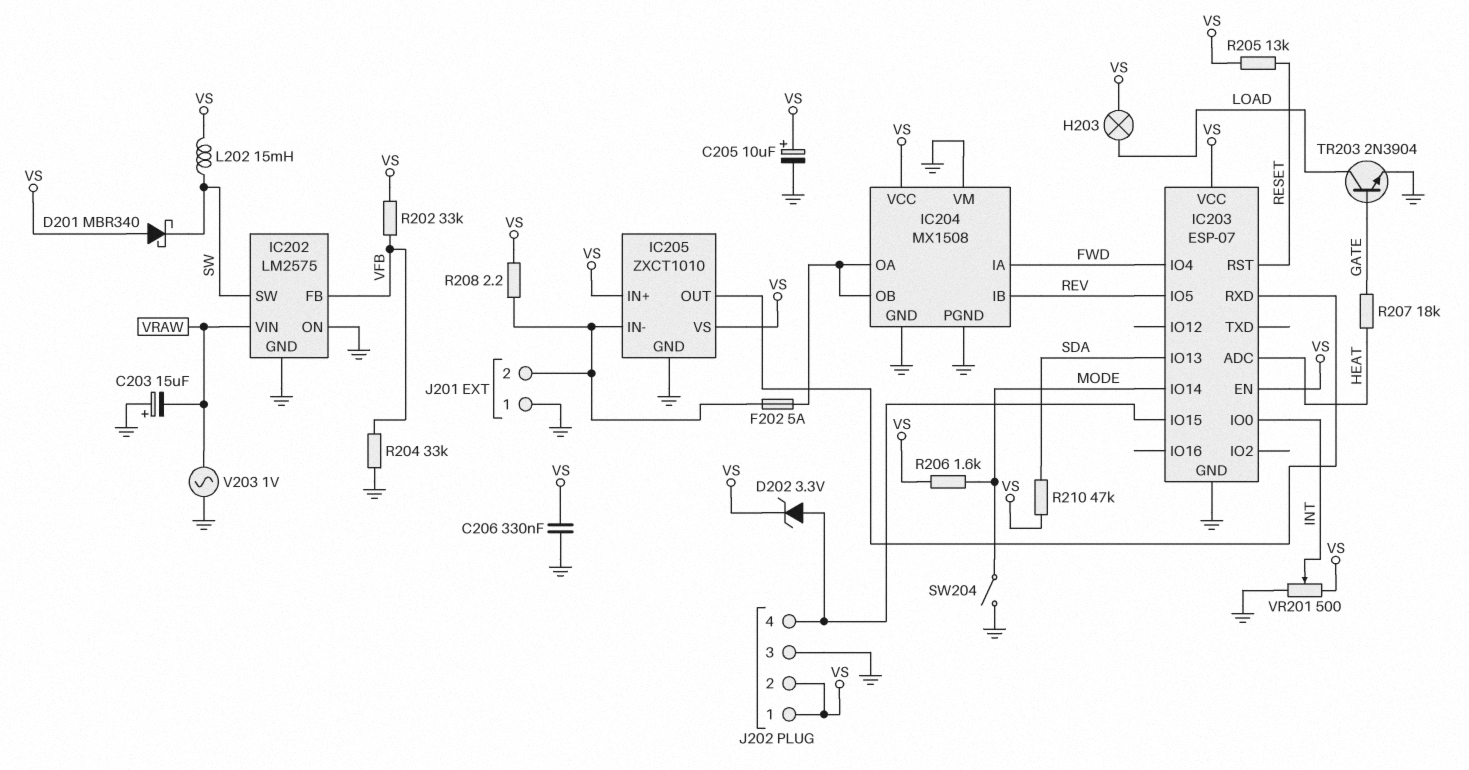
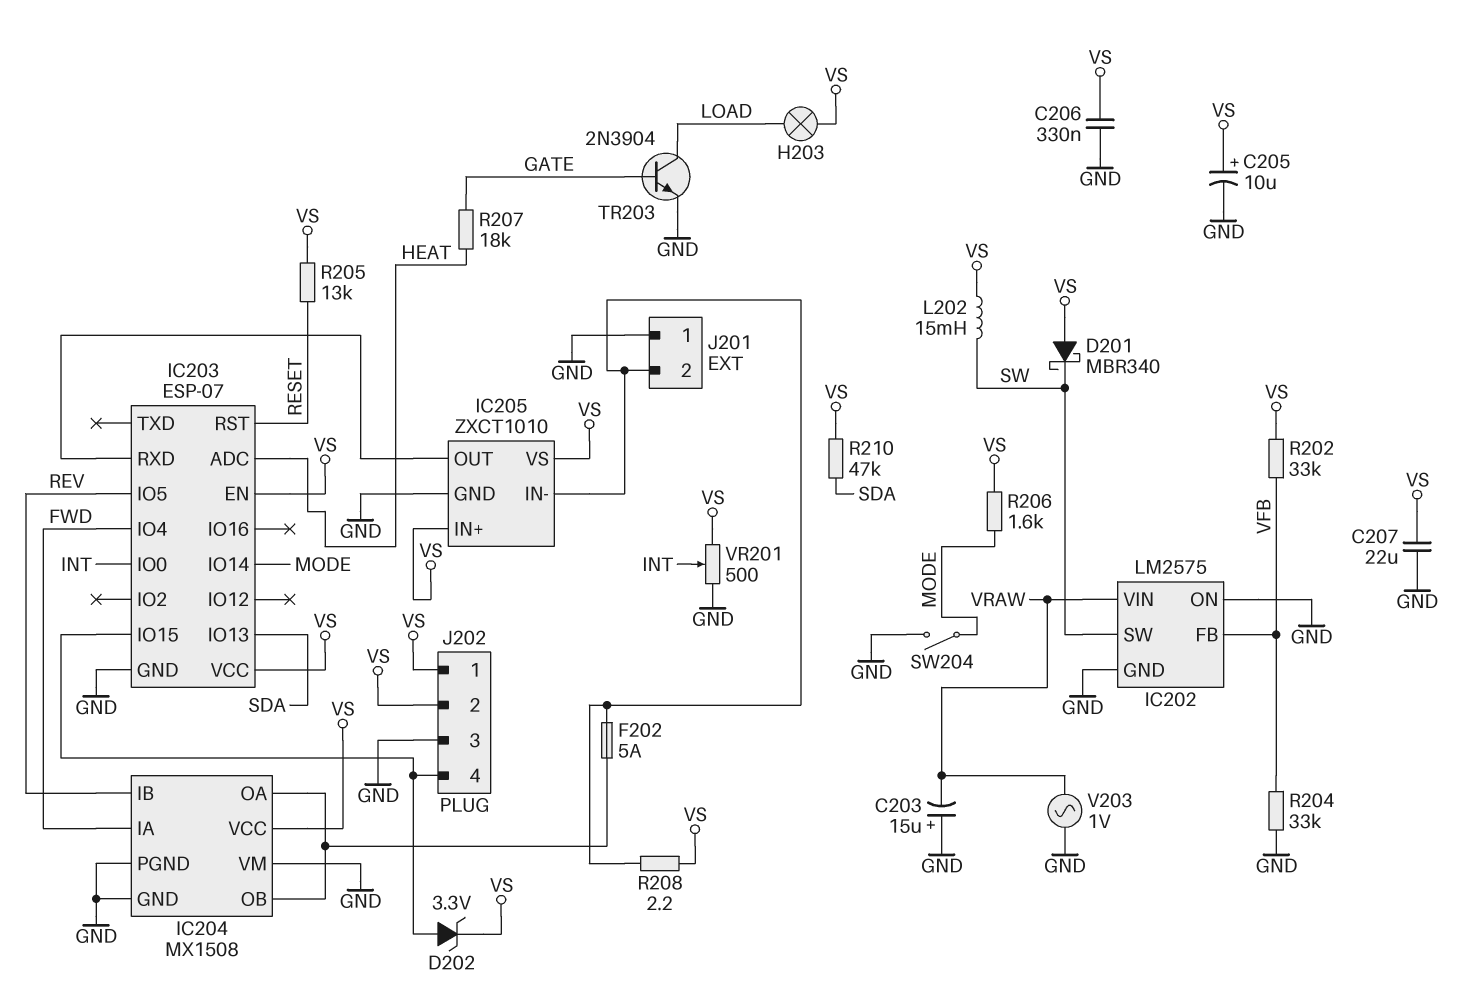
C207: none -> 22uF (GND, VS)

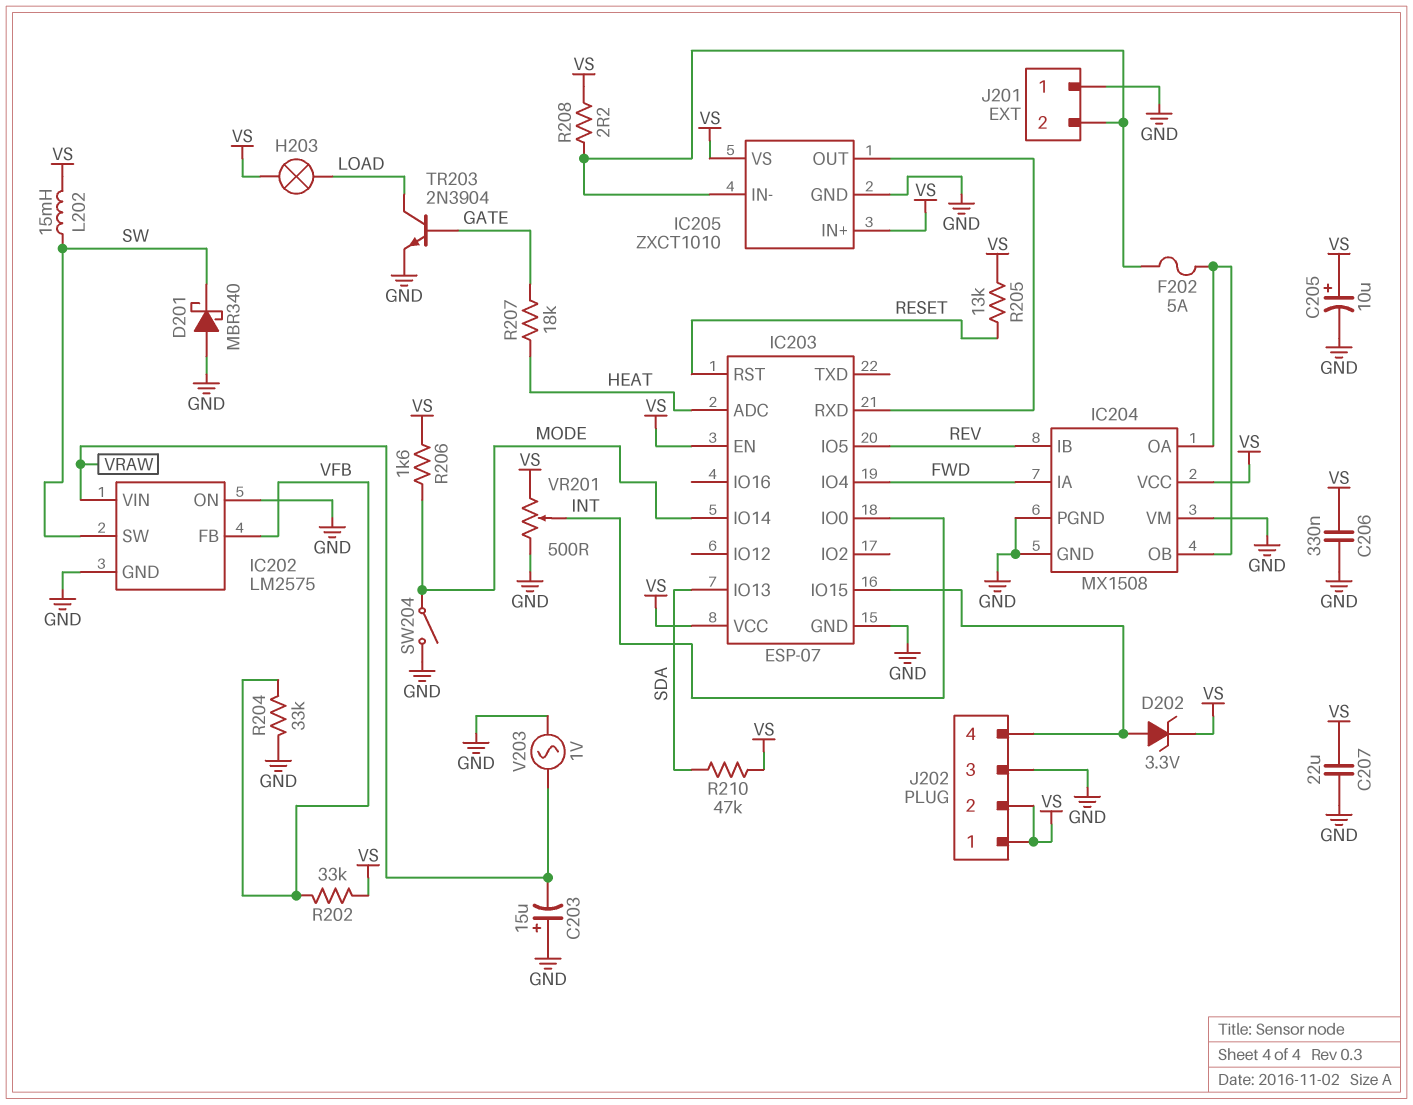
D201: schottky MBR340 (A VS, K SW) -> schottky MBR340 (A GND, K SW)

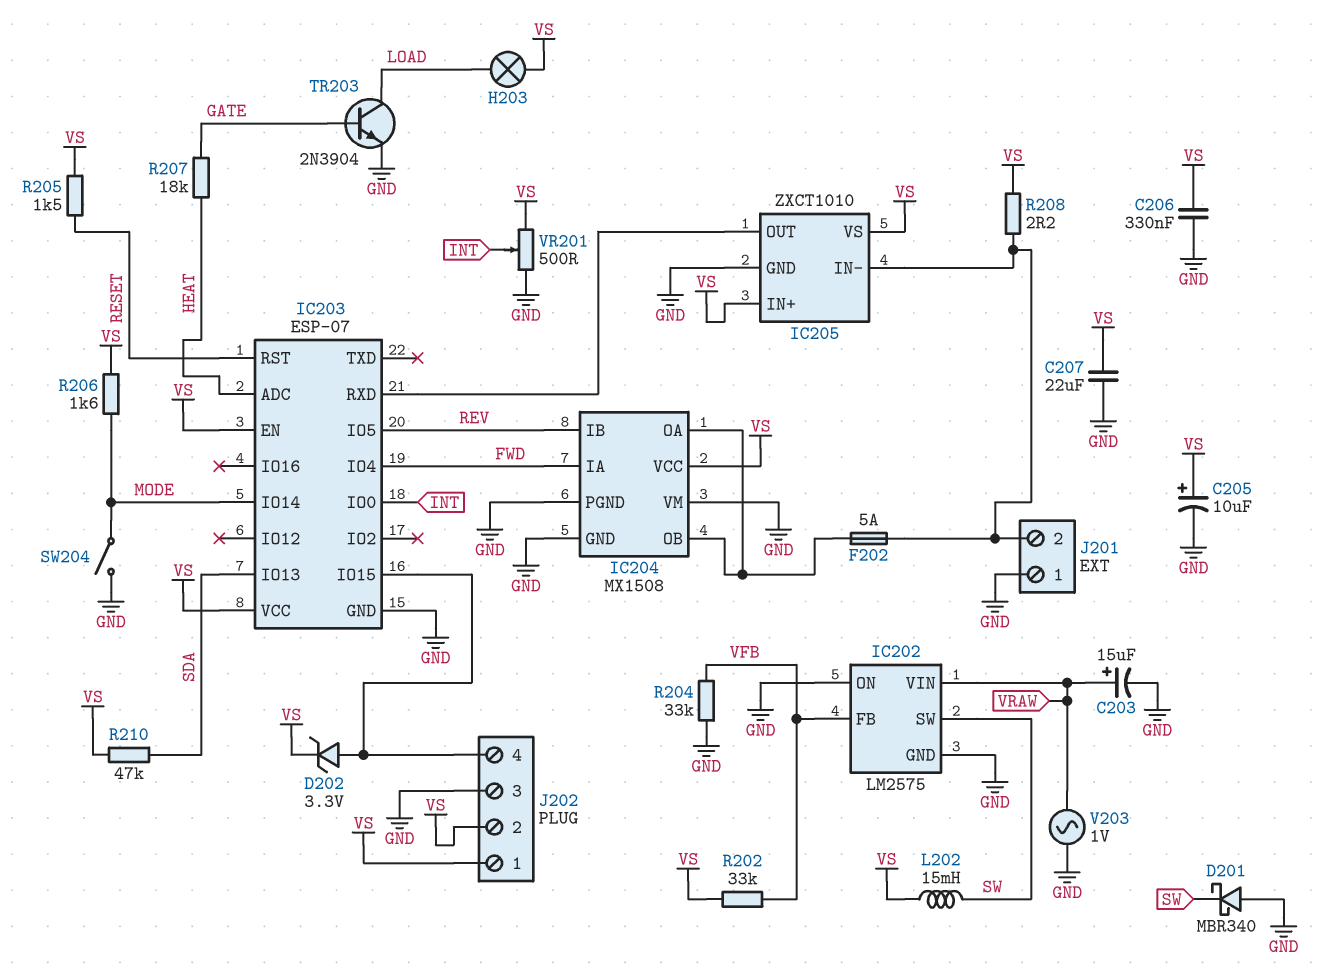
C203: 15uF (plus GND, minus VRAW) -> 15uF (plus VRAW, minus GND)
R205: 13k (RESET, VS) -> 1.5k (RESET, VS)

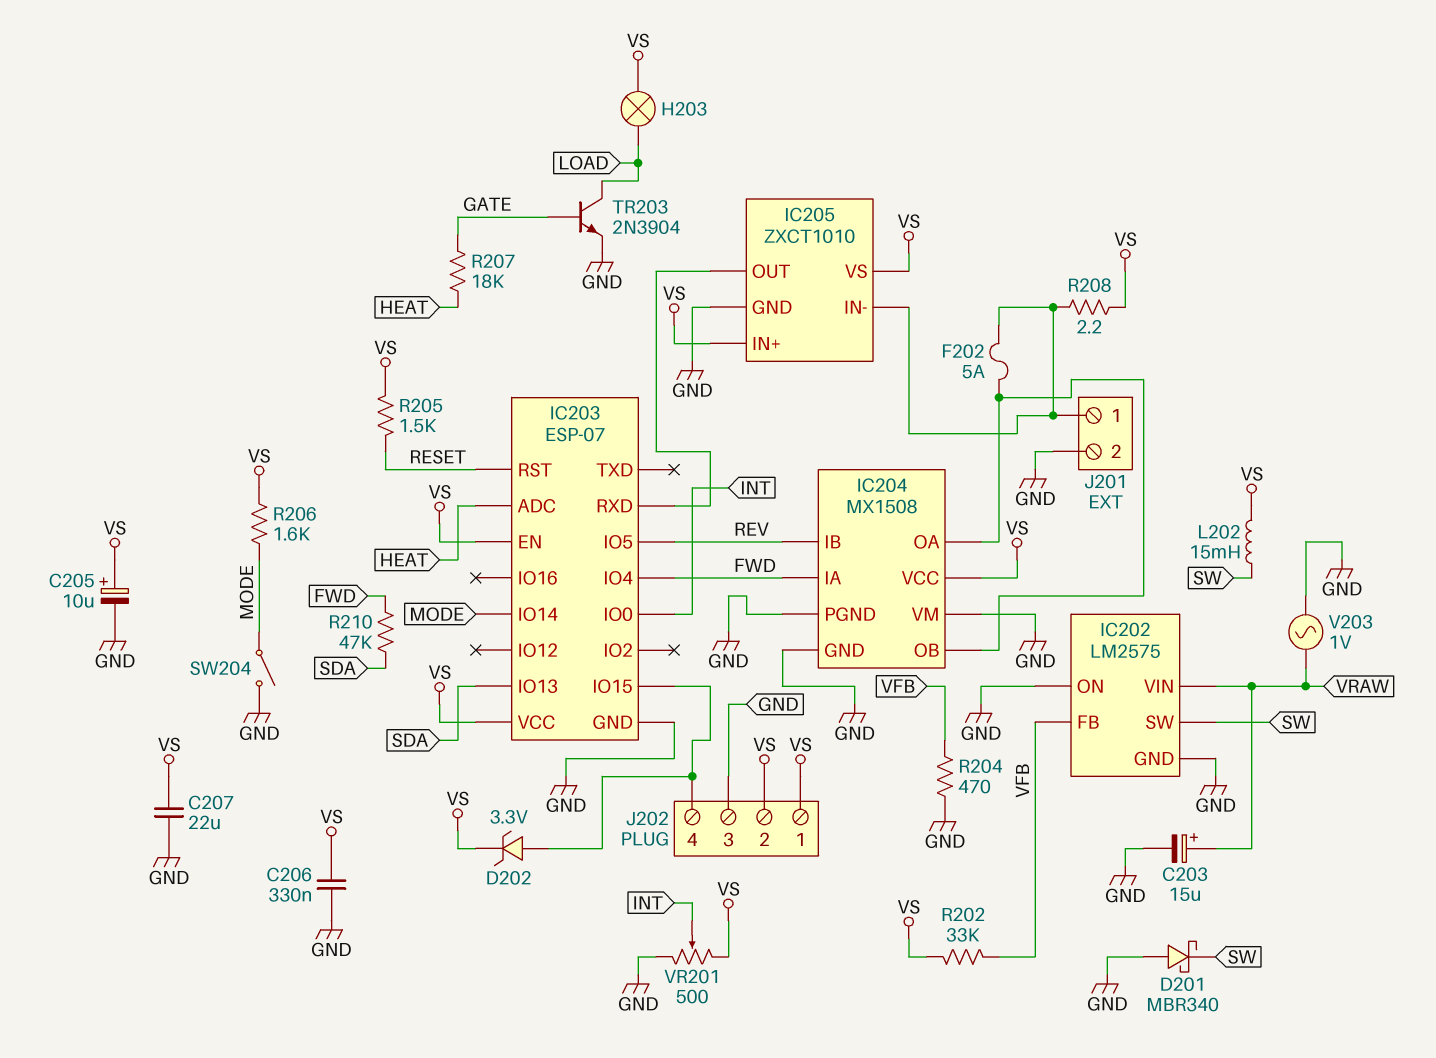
J201 pin 1: GND -> IC205/IN-
J201 pin 2: IC205/IN- -> GND
R204: 33k (GND, VFB) -> 470 (GND, VFB)
R210: 47k (SDA, VS) -> 47k (FWD, SDA)

